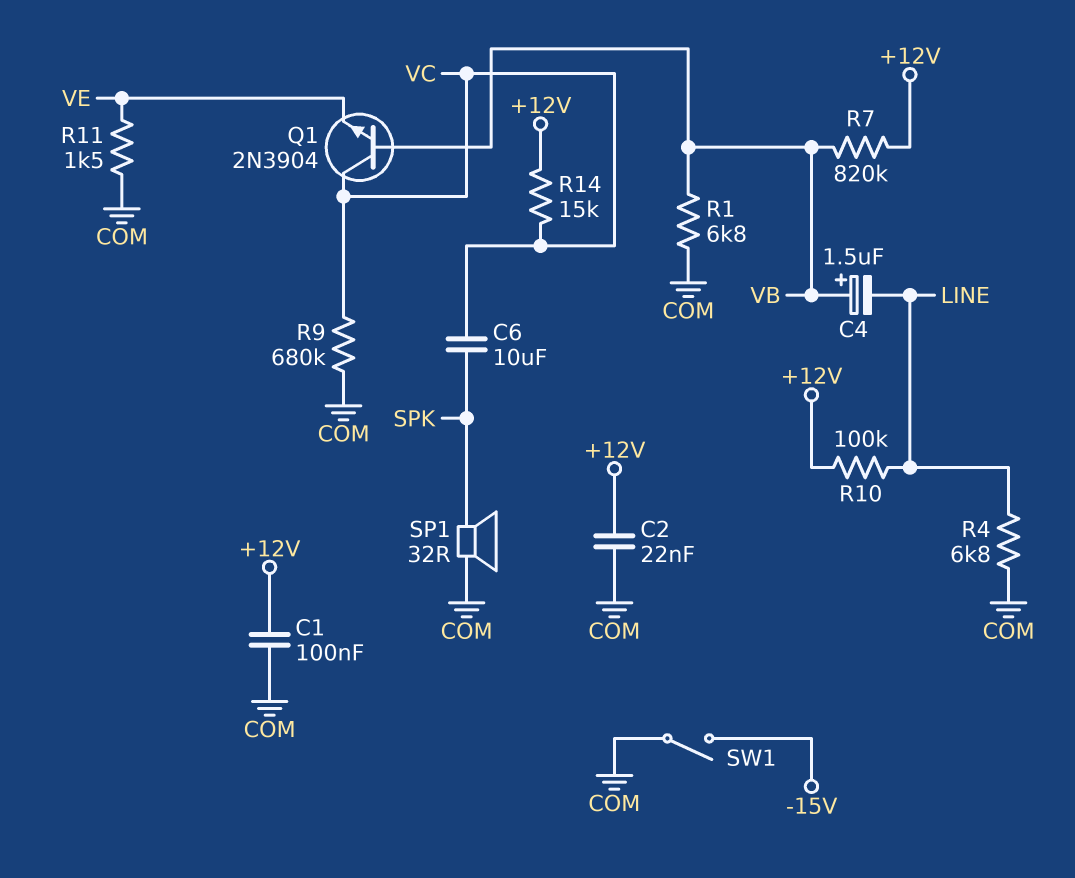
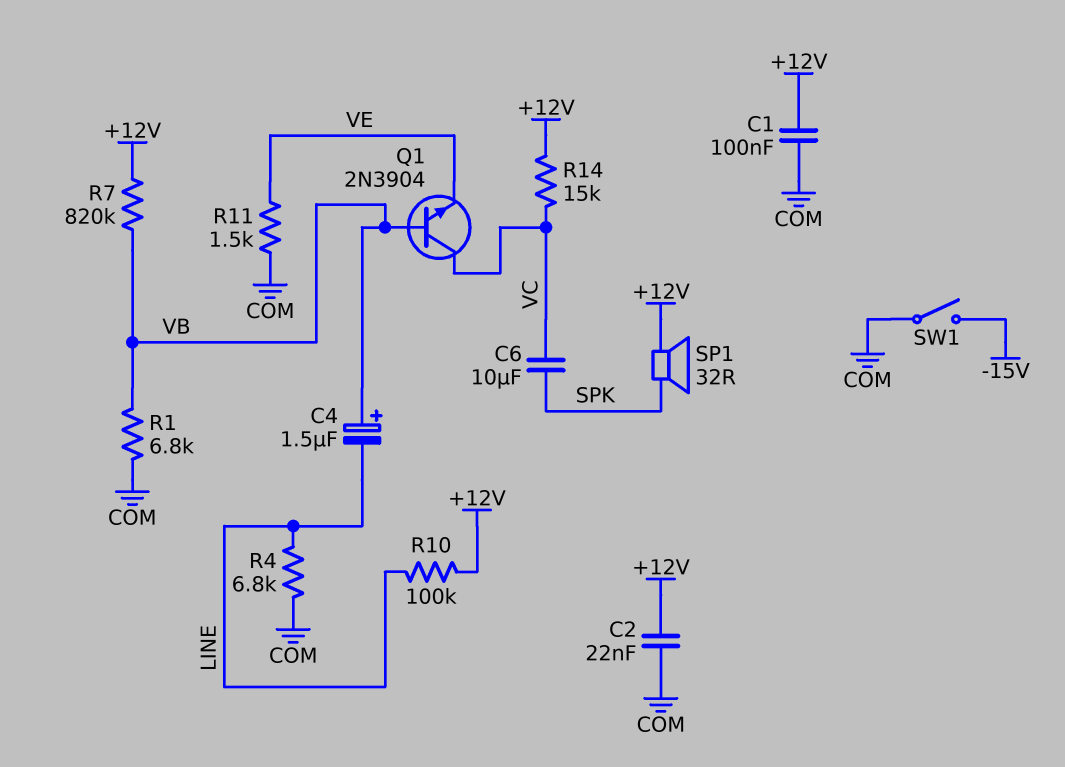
R9: 680k (COM, VC) -> none
SP1: speaker 32R (COM, SPK) -> speaker 32R (+12V, SPK)

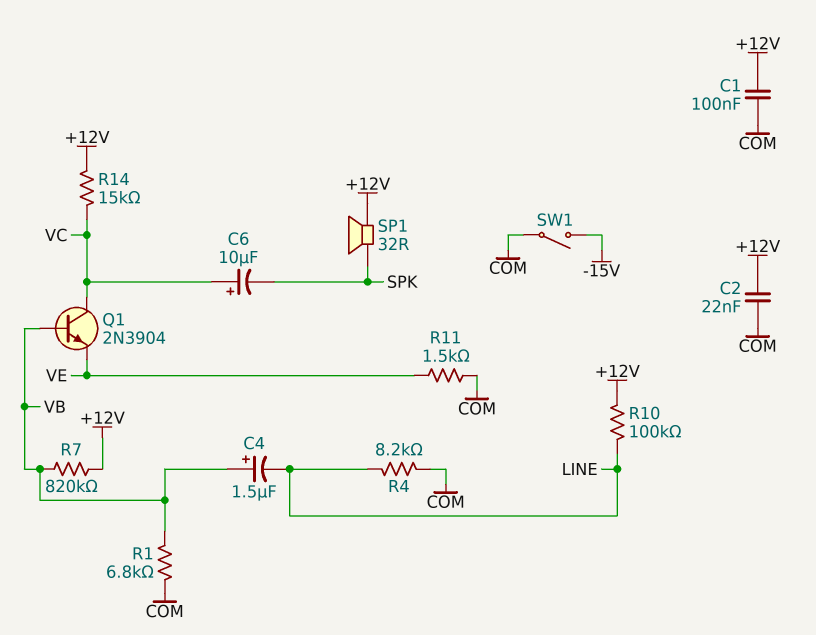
C6: 10uF (SPK, VC) -> 10uF (plus VC, minus SPK)
R4: 6.8k (COM, LINE) -> 8.2k (COM, LINE)

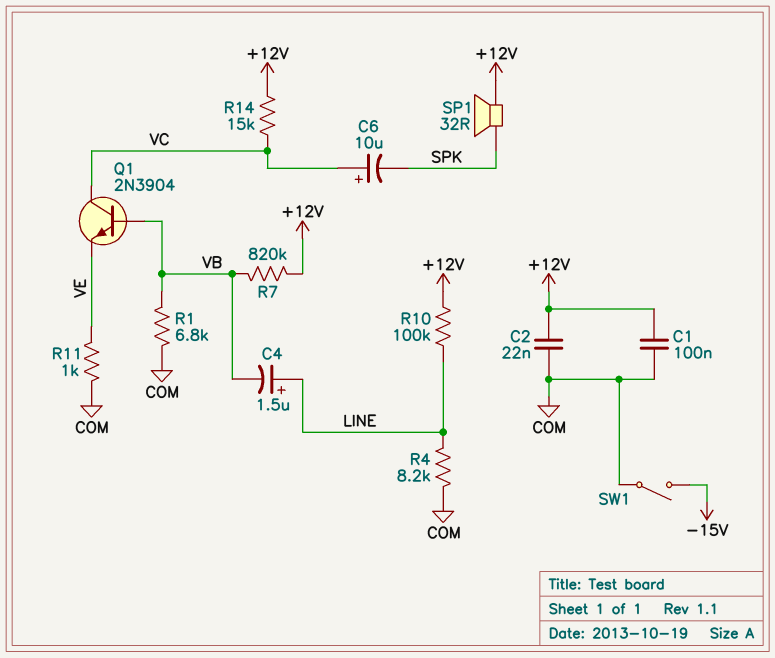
C4: 1.5uF (plus VB, minus LINE) -> 1.5uF (plus LINE, minus VB)
R11: 1.5k (COM, VE) -> 1k (COM, VE)

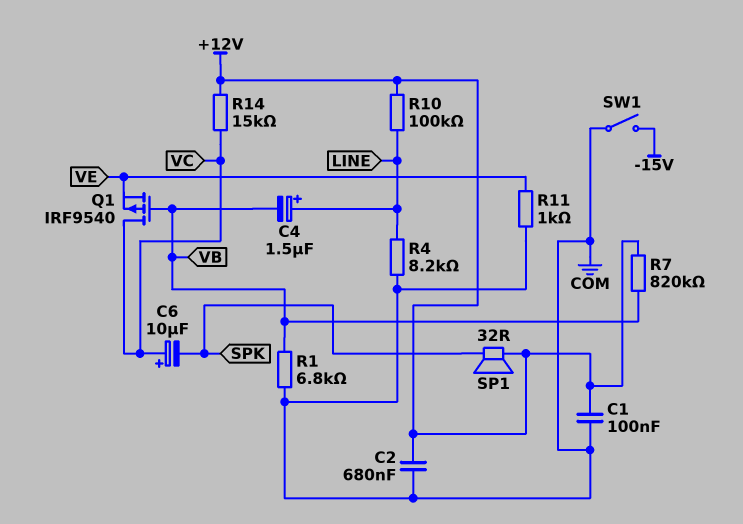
C2: 22nF (+12V, COM) -> 680nF (+12V, COM)
Q1: NPN 2N3904 (B VB, C VC, E VE) -> PMOS IRF9540 (G VB, D VC, S VE)

